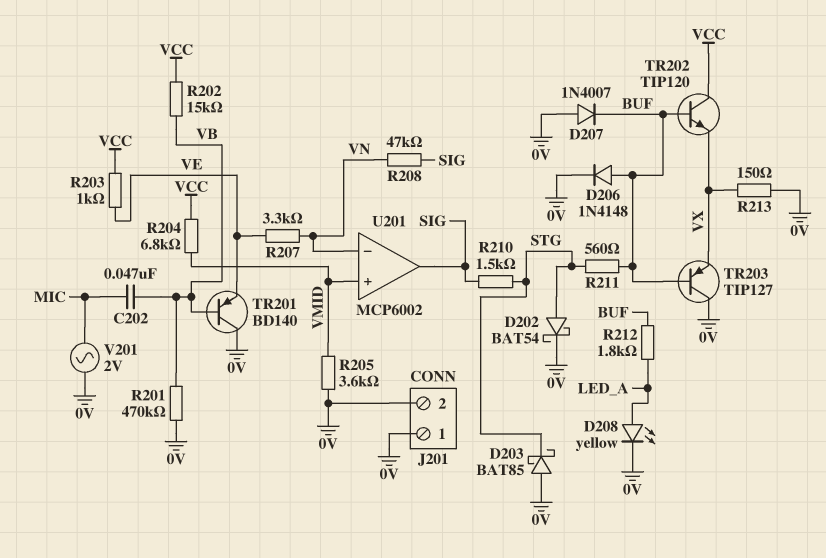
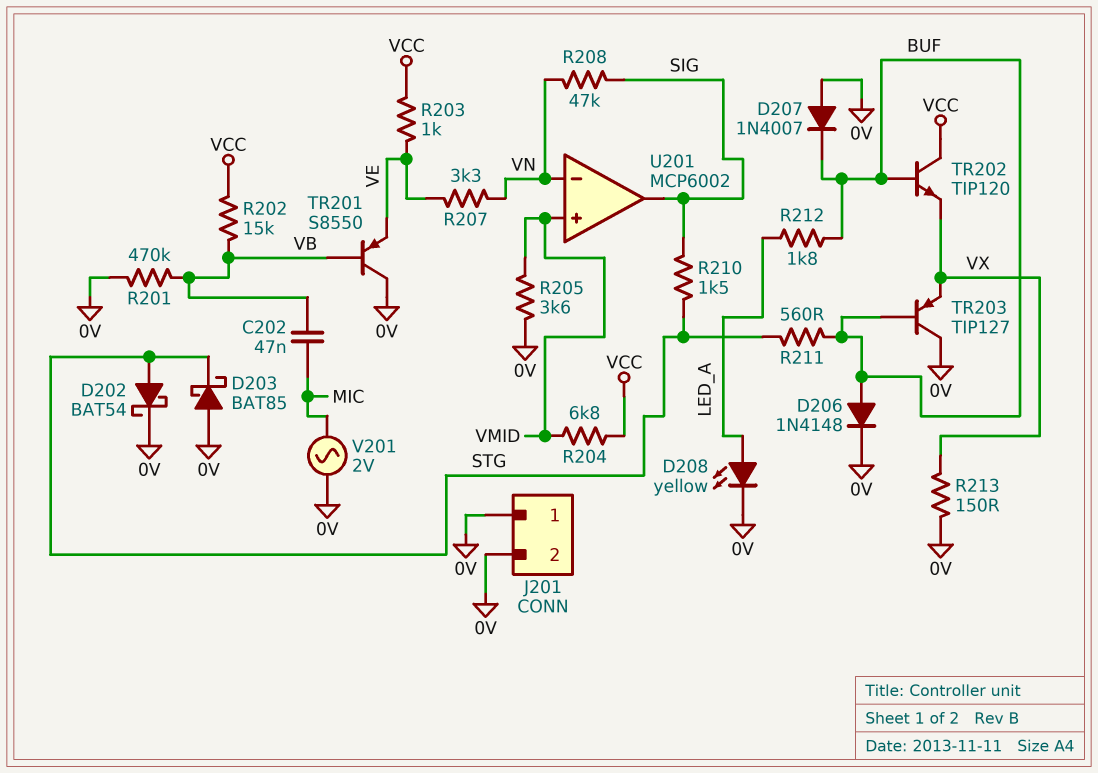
TR201: PNP BD140 (B VB, C 0V, E VE) -> PNP S8550 (B VB, C 0V, E VE)

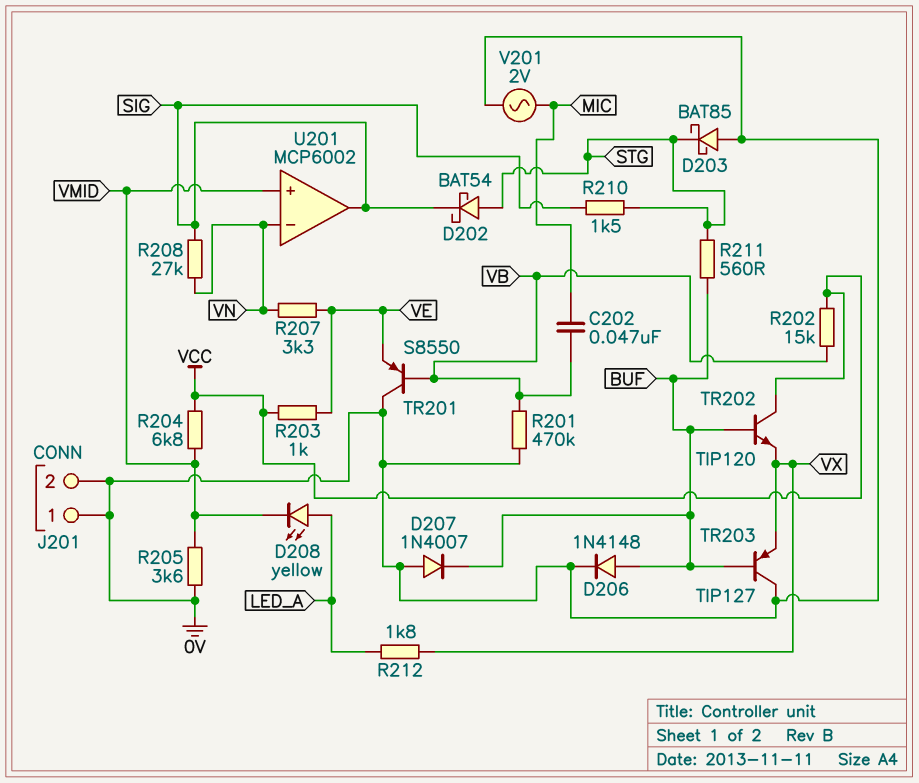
D202: schottky BAT54 (A STG, K 0V) -> schottky BAT54 (A STG, K SIG)
D208: LED yellow (A LED_A, K 0V) -> LED yellow (A LED_A, K VMID)
R208: 47k (SIG, VN) -> 27k (SIG, VN)
R212: 1.8k (BUF, LED_A) -> 1.8k (LED_A, VX)
R213: 150 (0V, VX) -> none

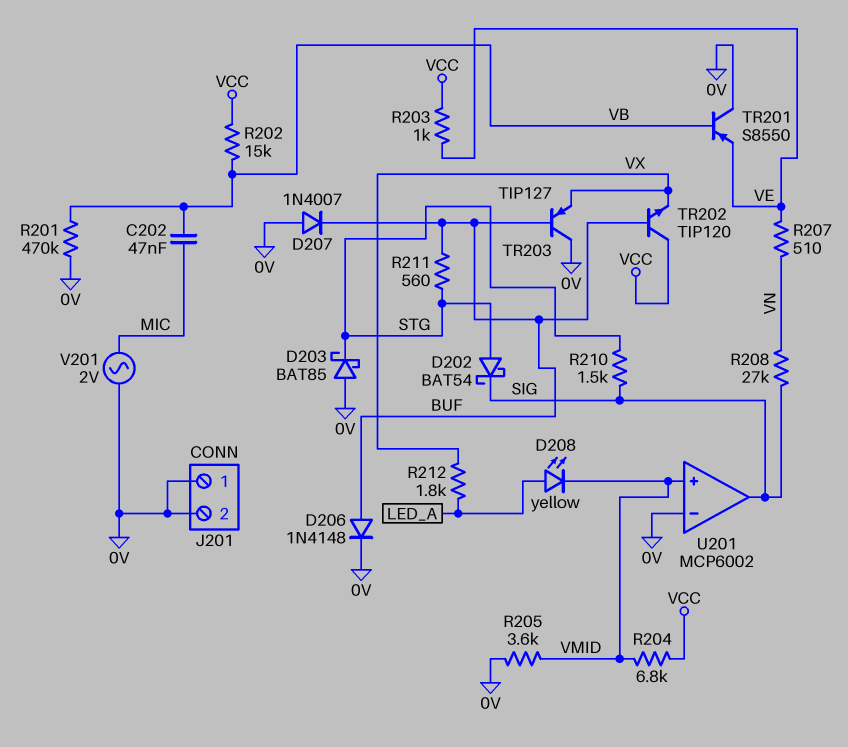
R207: 3.3k (VE, VN) -> 510 (VE, VN)
U201 pin in-: VN -> 0V

